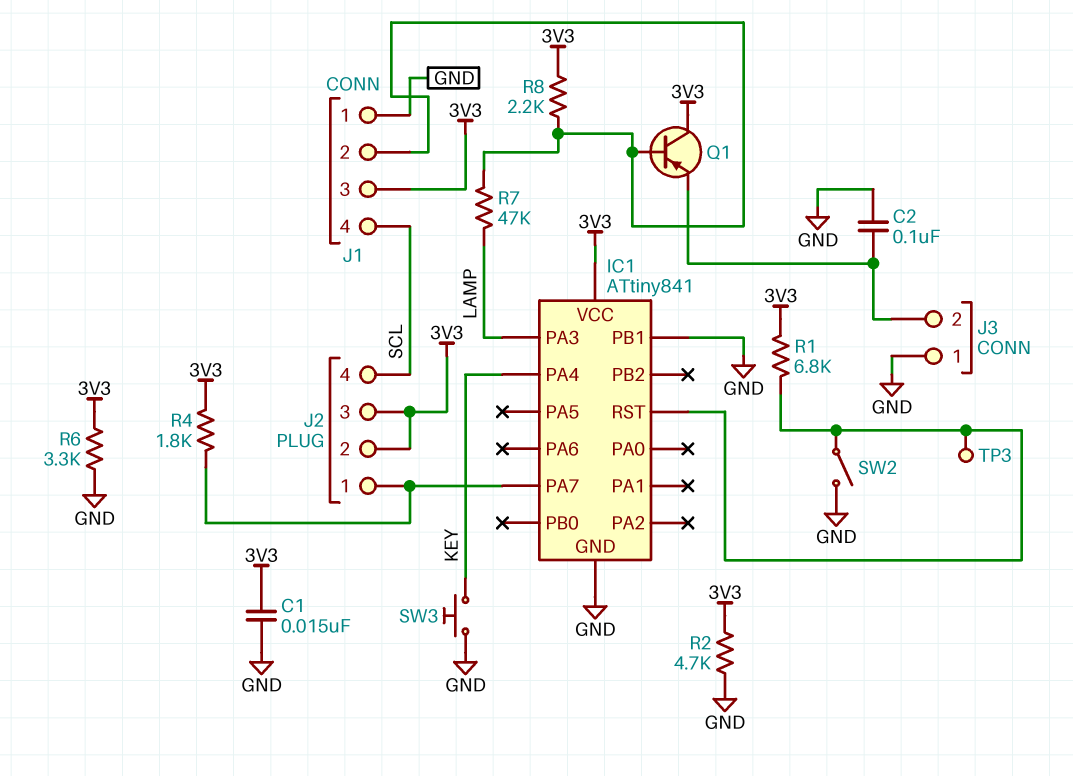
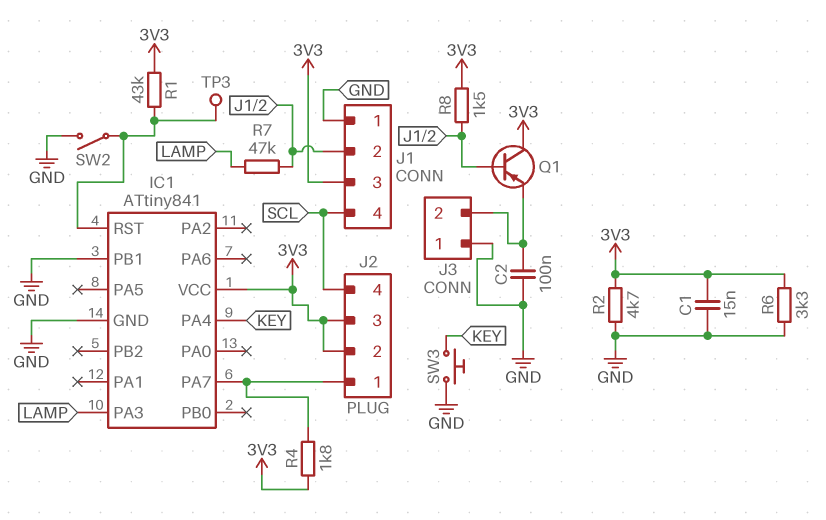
R1: 6.8k (3V3, IC1/RST) -> 43k (3V3, IC1/RST)
R8: 2.2k (3V3, J1/2) -> 1.5k (3V3, J1/2)

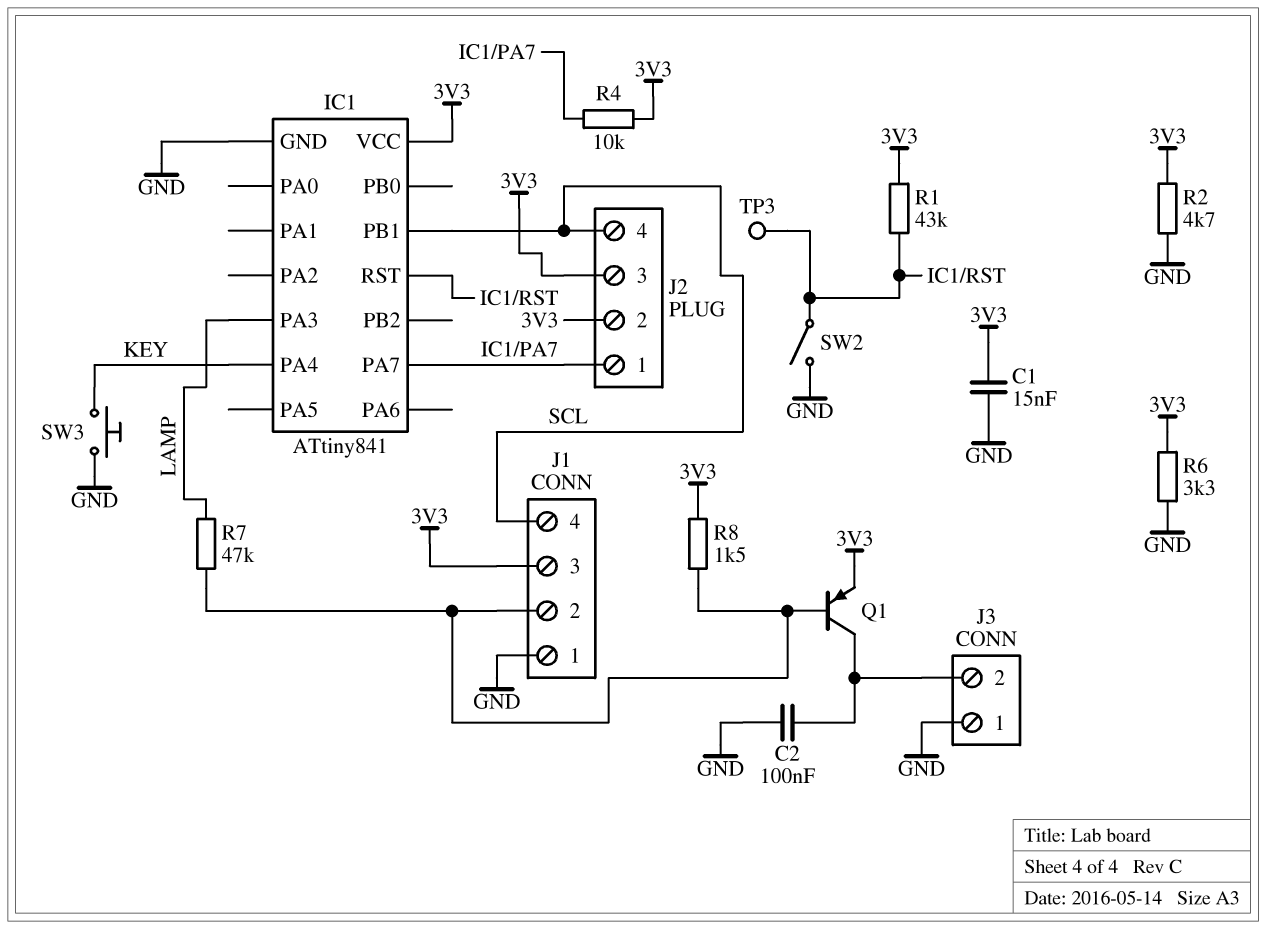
IC1 pin PB1: GND -> SCL
Q1: PNP (B J1/2, C 3V3, E J3/2) -> PNP (B J1/2, C J3/2, E 3V3)
R4: 1.8k (3V3, IC1/PA7) -> 10k (3V3, IC1/PA7)

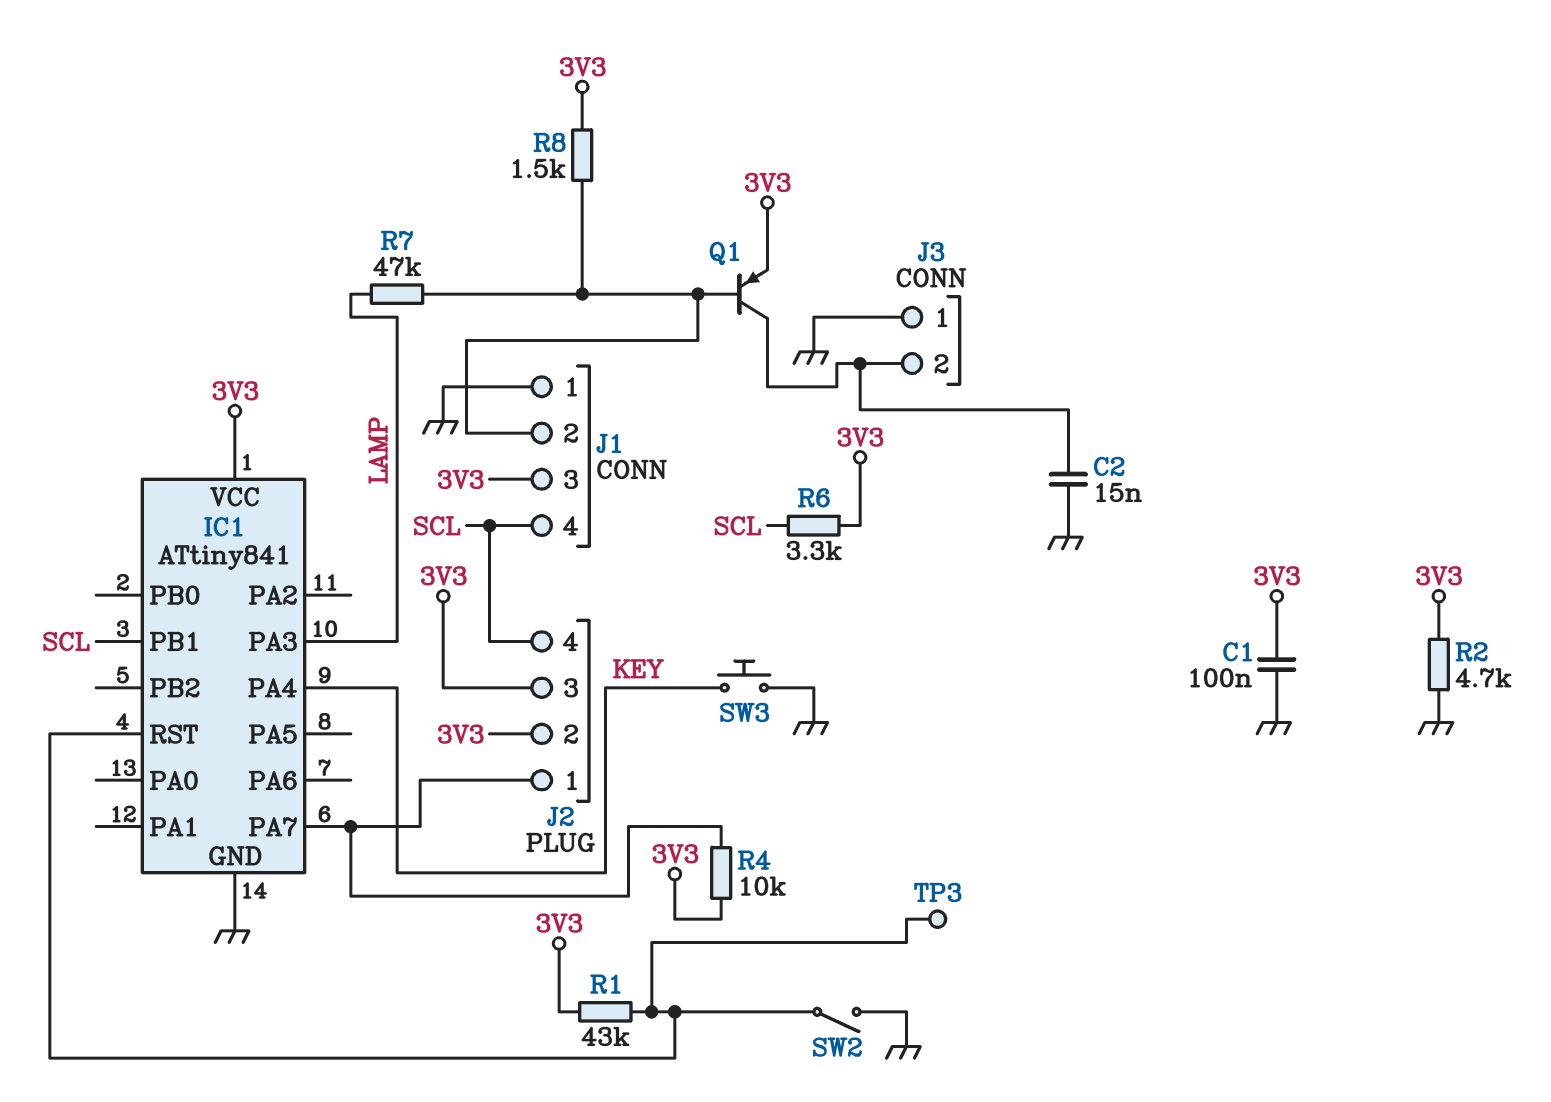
C1: 15nF (3V3, GND) -> 100nF (3V3, GND)
C2: 100nF (GND, J3/2) -> 15nF (GND, J3/2)
R6: 3.3k (3V3, GND) -> 3.3k (3V3, SCL)

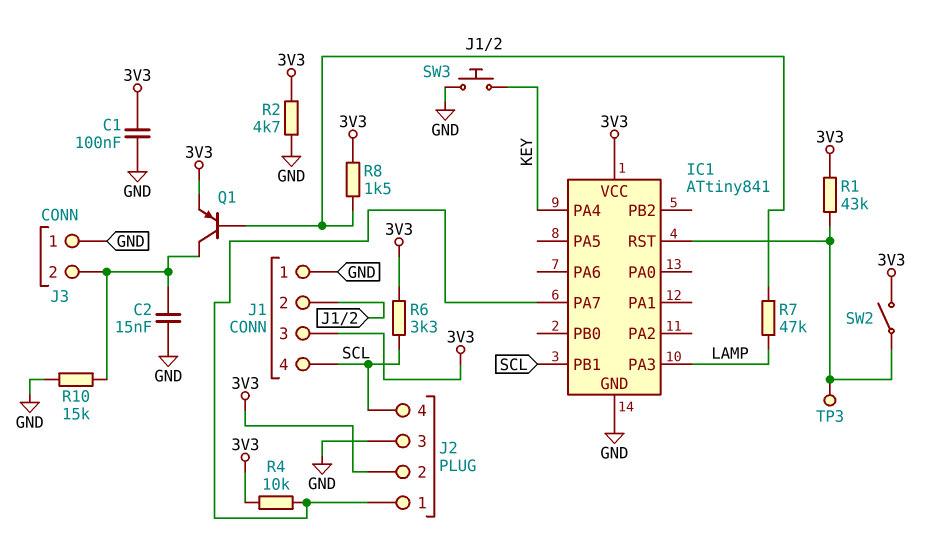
J2 pin 3: 3V3 -> GND
R10: none -> 15k (GND, J3/2)
SW2: switch (GND, IC1/RST) -> switch (3V3, IC1/RST)

